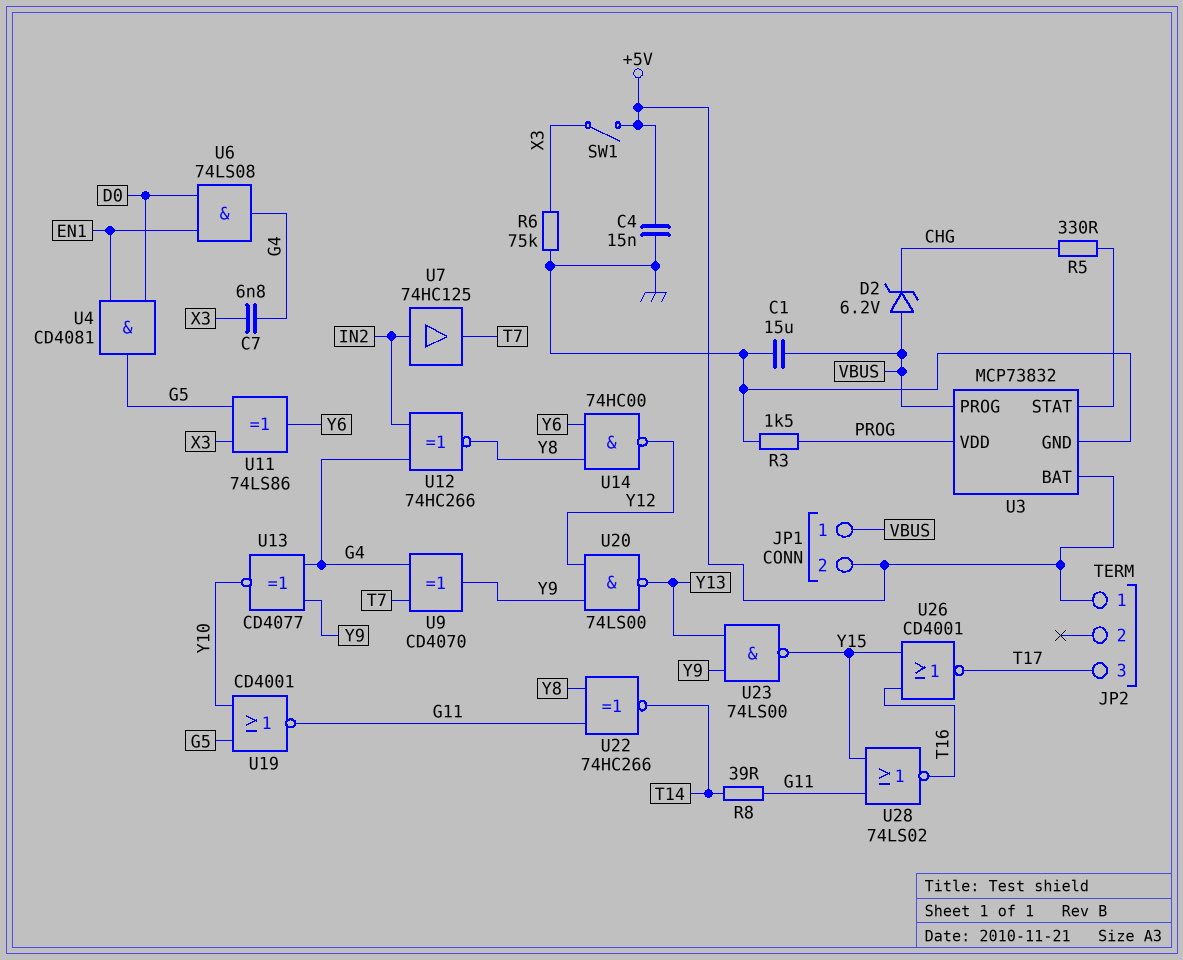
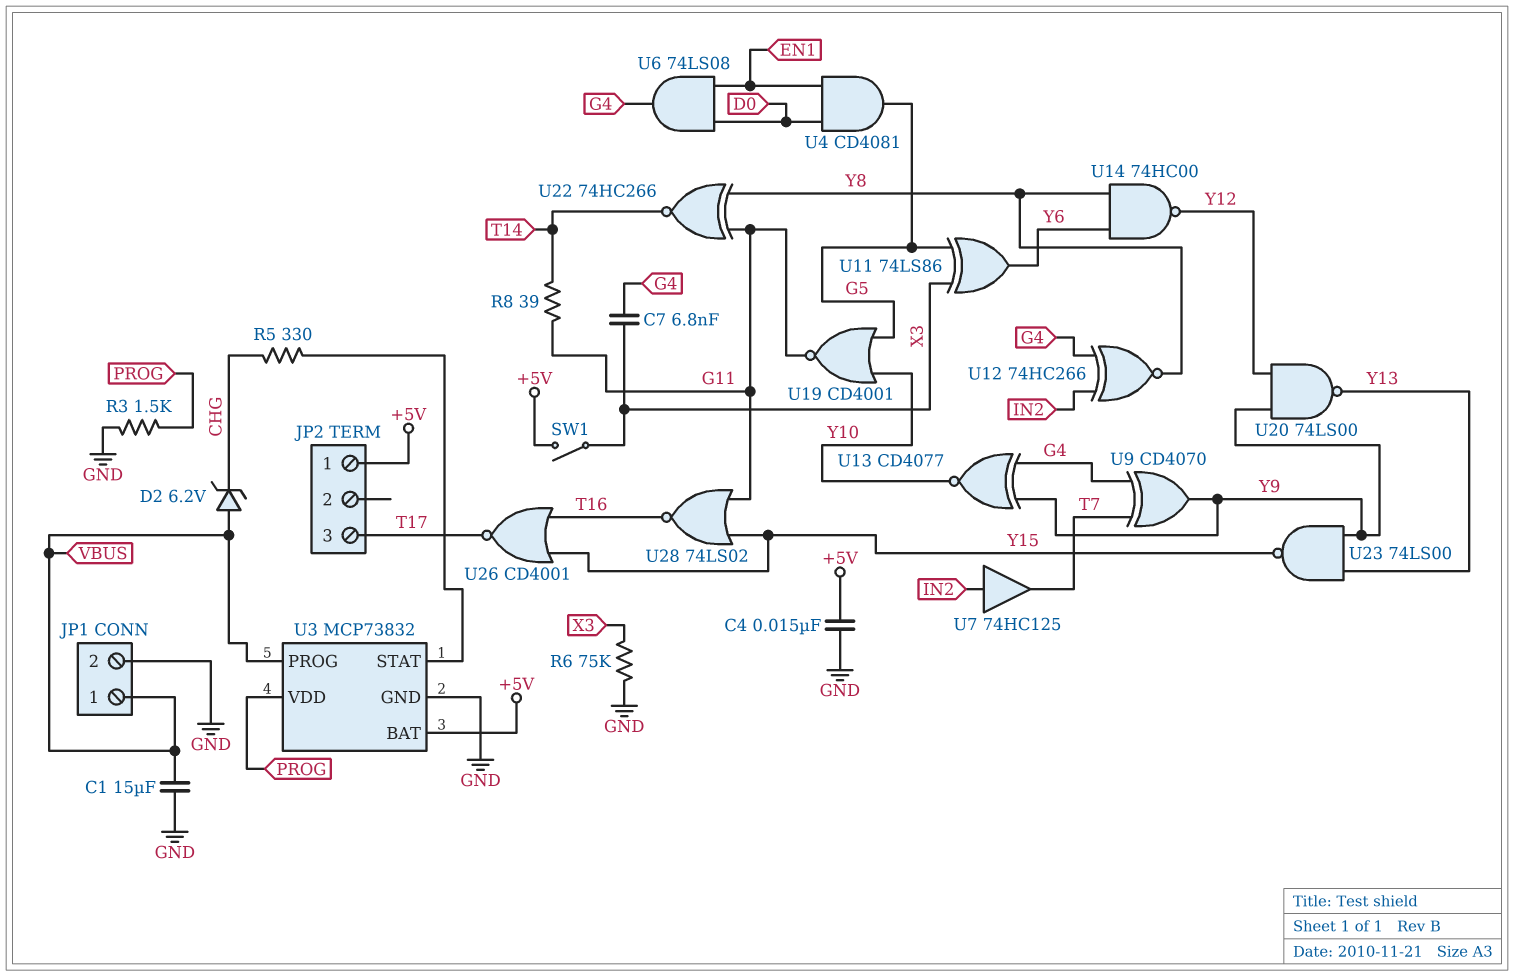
JP1 pin 2: +5V -> GND

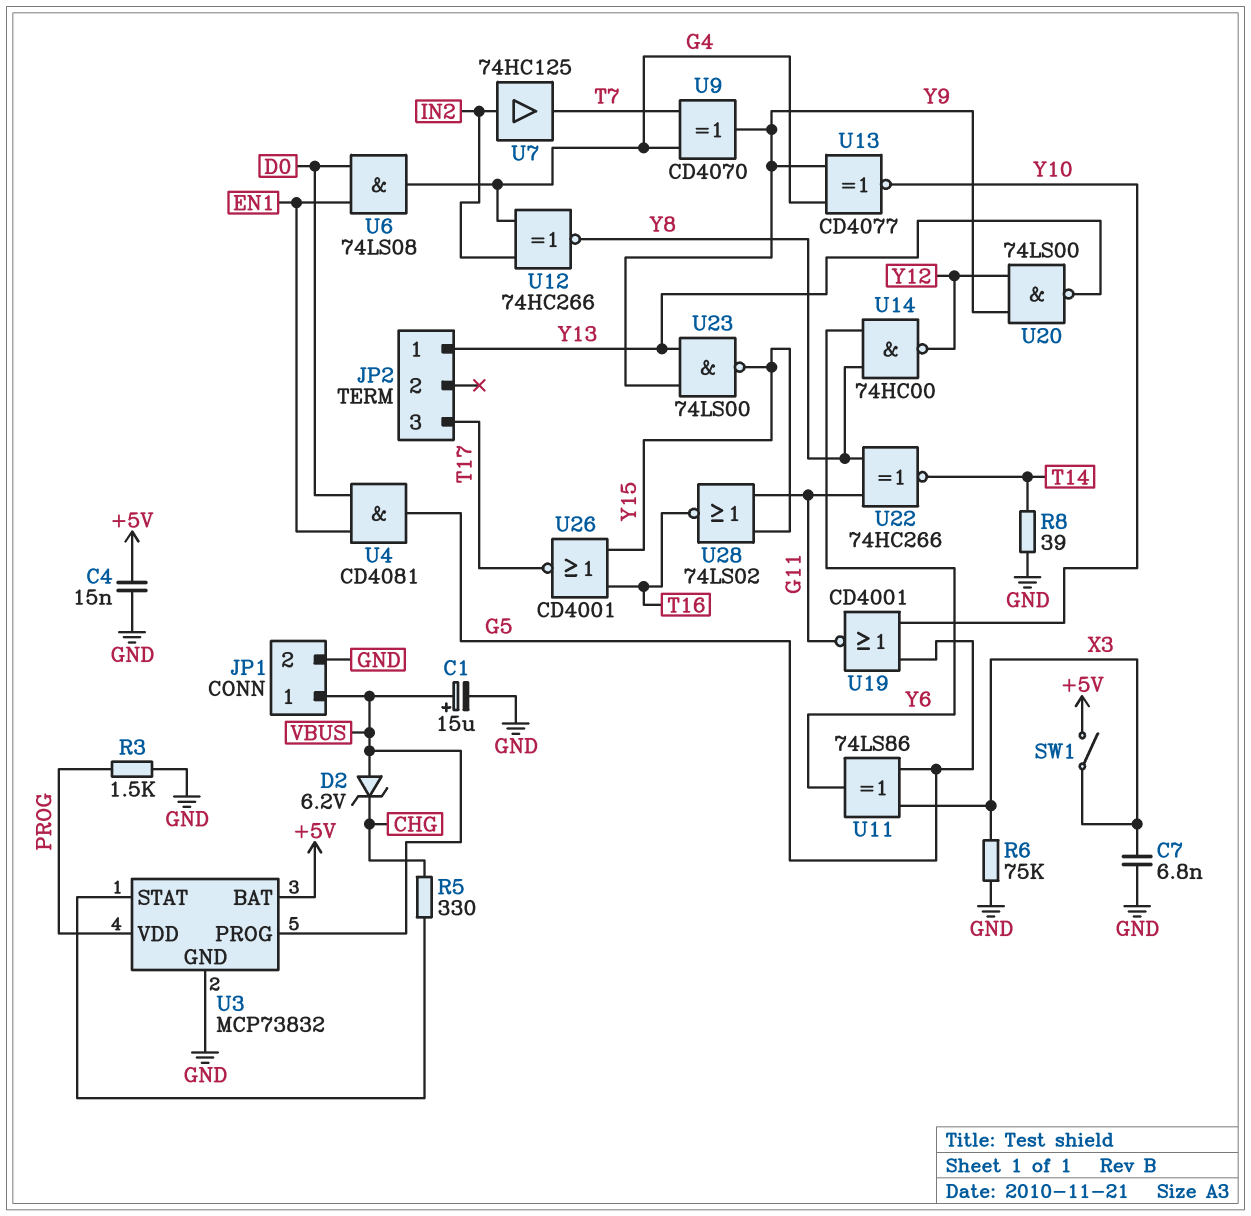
C1: 15uF (GND, VBUS) -> 15uF (plus VBUS, minus GND)
C7: 6.8nF (G4, X3) -> 6.8nF (GND, X3)
JP2 pin 1: +5V -> Y13
R8: 39 (G11, T14) -> 39 (GND, T14)

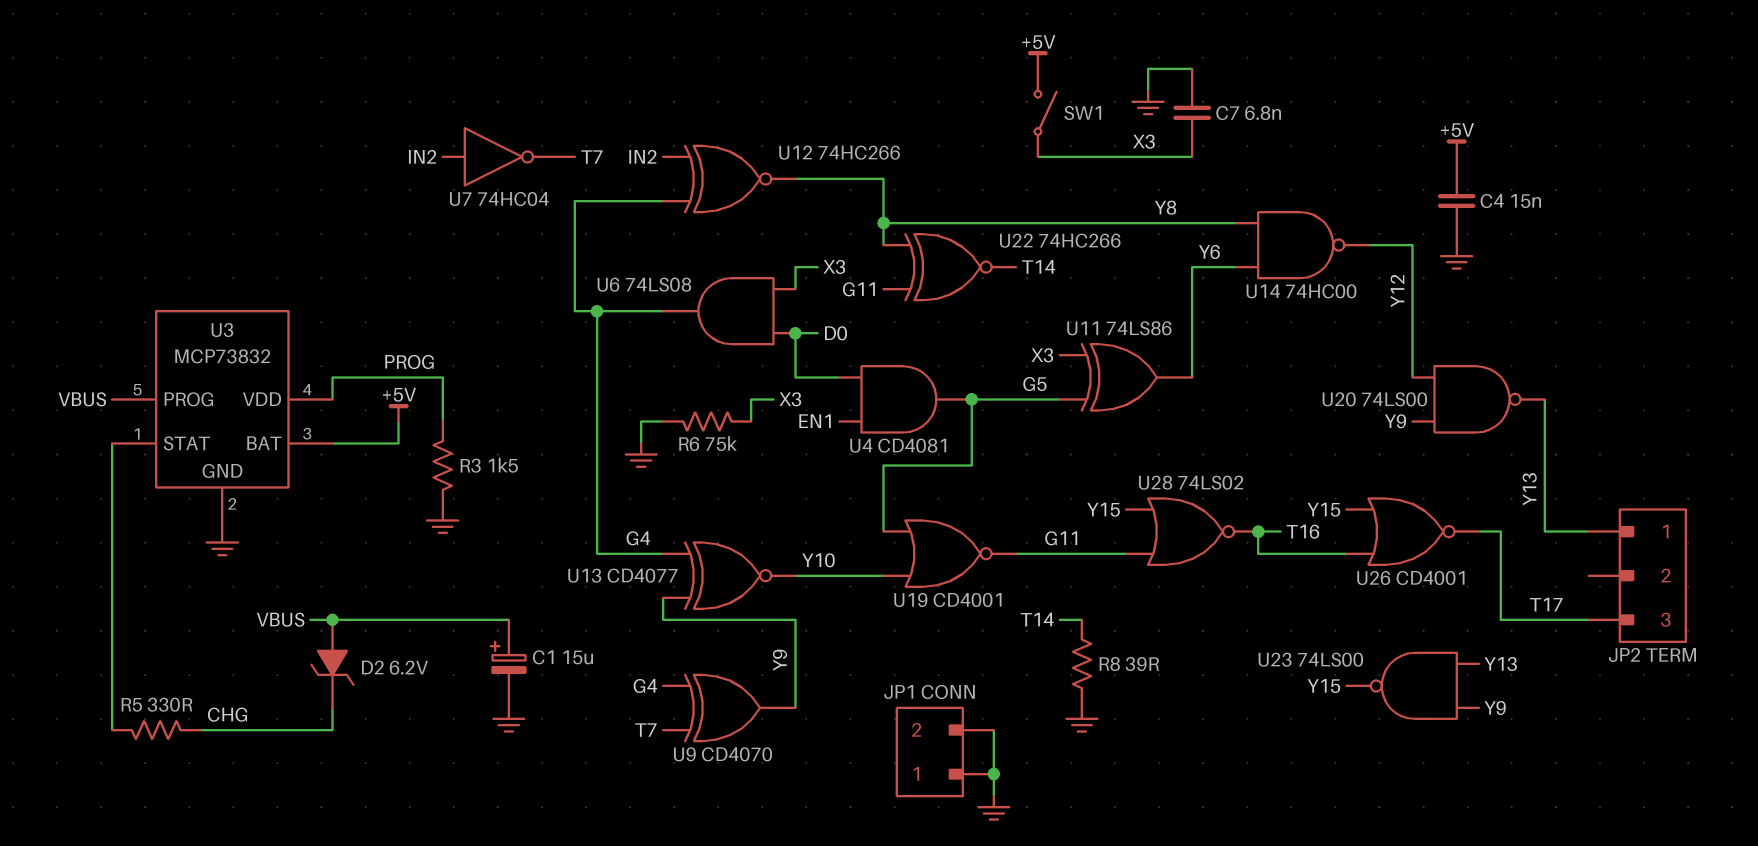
JP1 pin 1: VBUS -> GND
U6: AND 74LS08 (in D0, in EN1, out G4) -> AND 74LS08 (in D0, in X3, out G4)
U7: buffer 74HC125 (in IN2, out T7) -> NOT 74HC04 (in IN2, out T7)

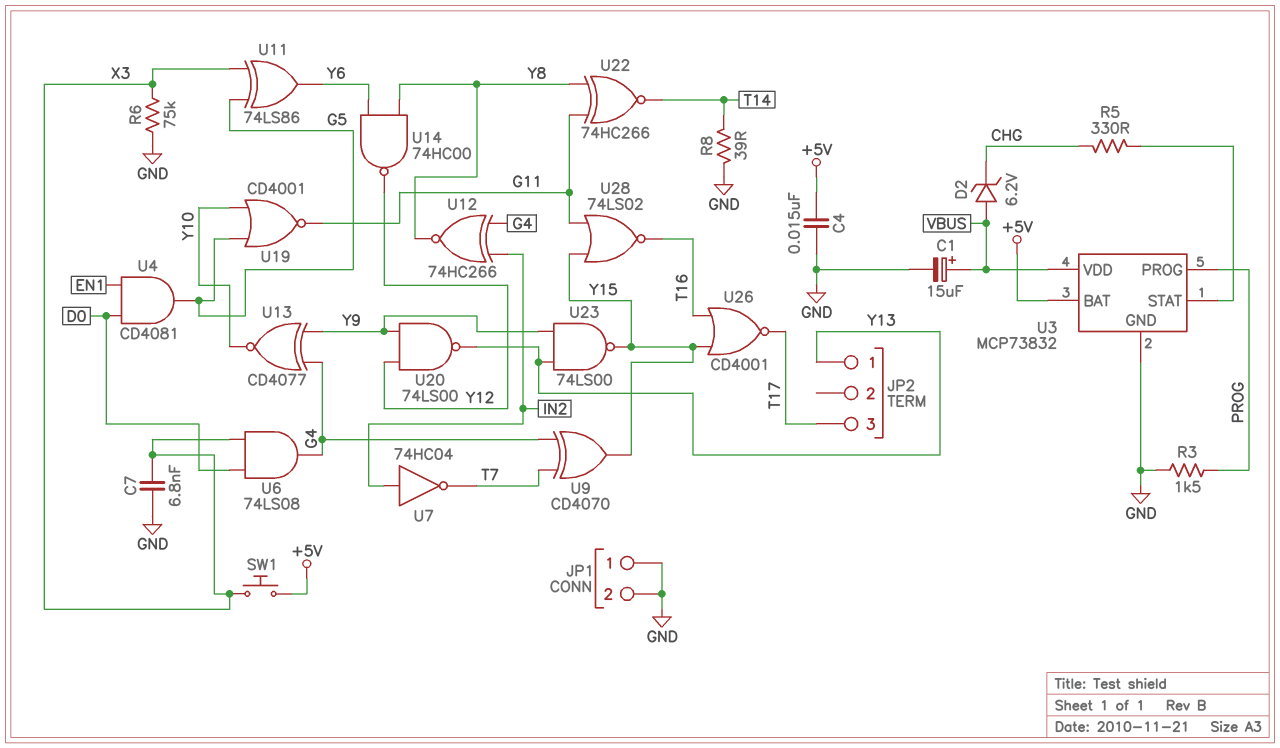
SW1: switch (+5V, X3) -> button (+5V, X3)
U3 pin PROG: VBUS -> PROG
U3 pin VDD: PROG -> VBUS
U9: XOR CD4070 (in G4, in T7, out Y9) -> XOR CD4070 (in G4, in T7, out Y15)

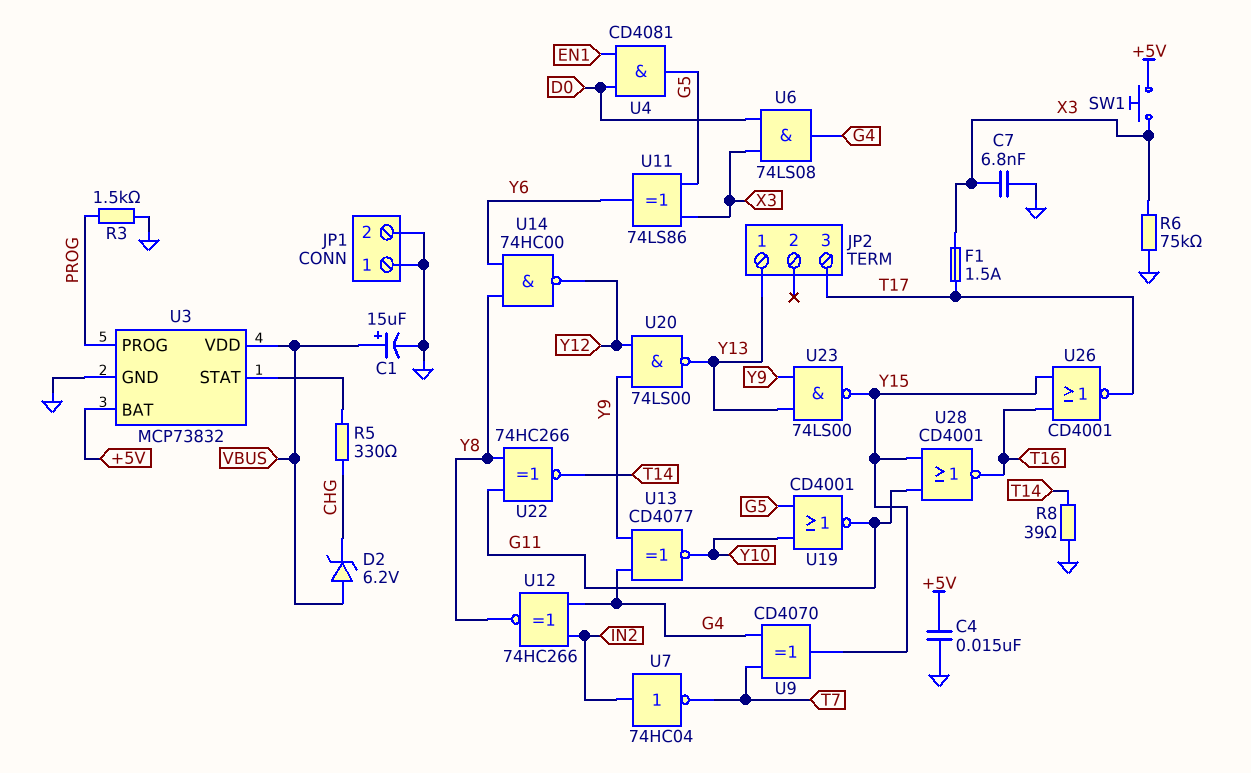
F1: none -> 1.5A (T17, X3)
U28: NOR 74LS02 (in G11, in Y15, out T16) -> NOR CD4001 (in G11, in Y15, out T16)

